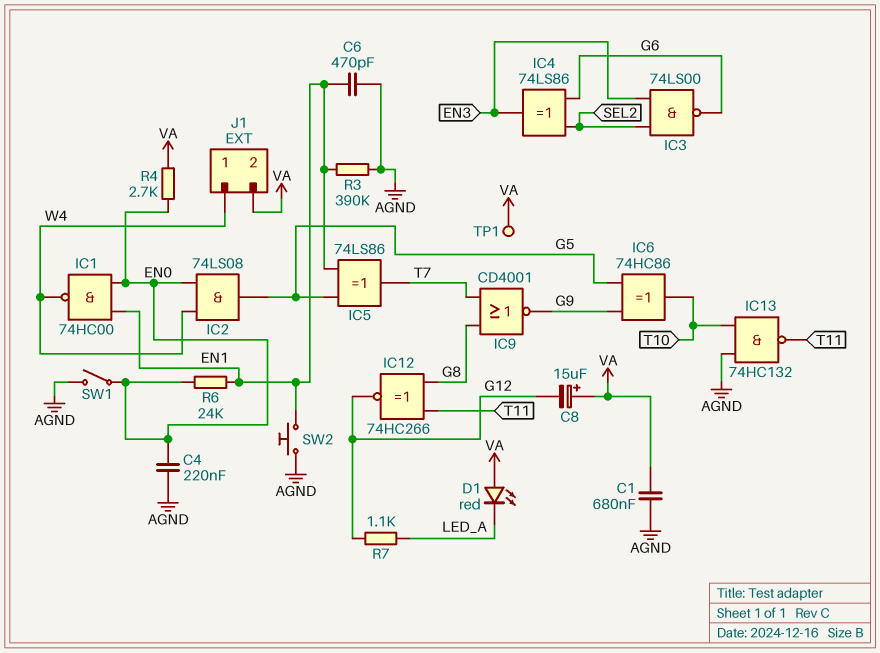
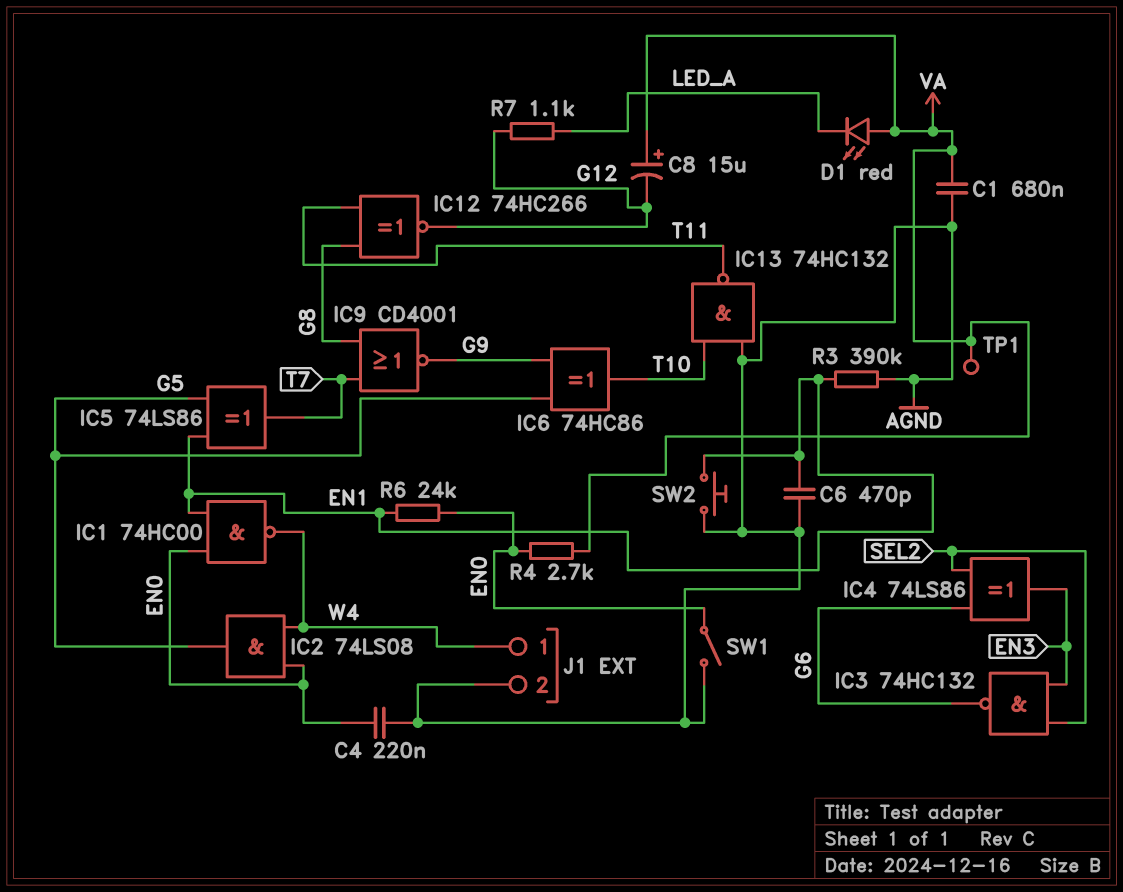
IC3: NAND 74LS00 (in EN3, in SEL2, out G6) -> NAND 74HC132 (in EN3, in SEL2, out G6)
J1 pin 2: VA -> AGND

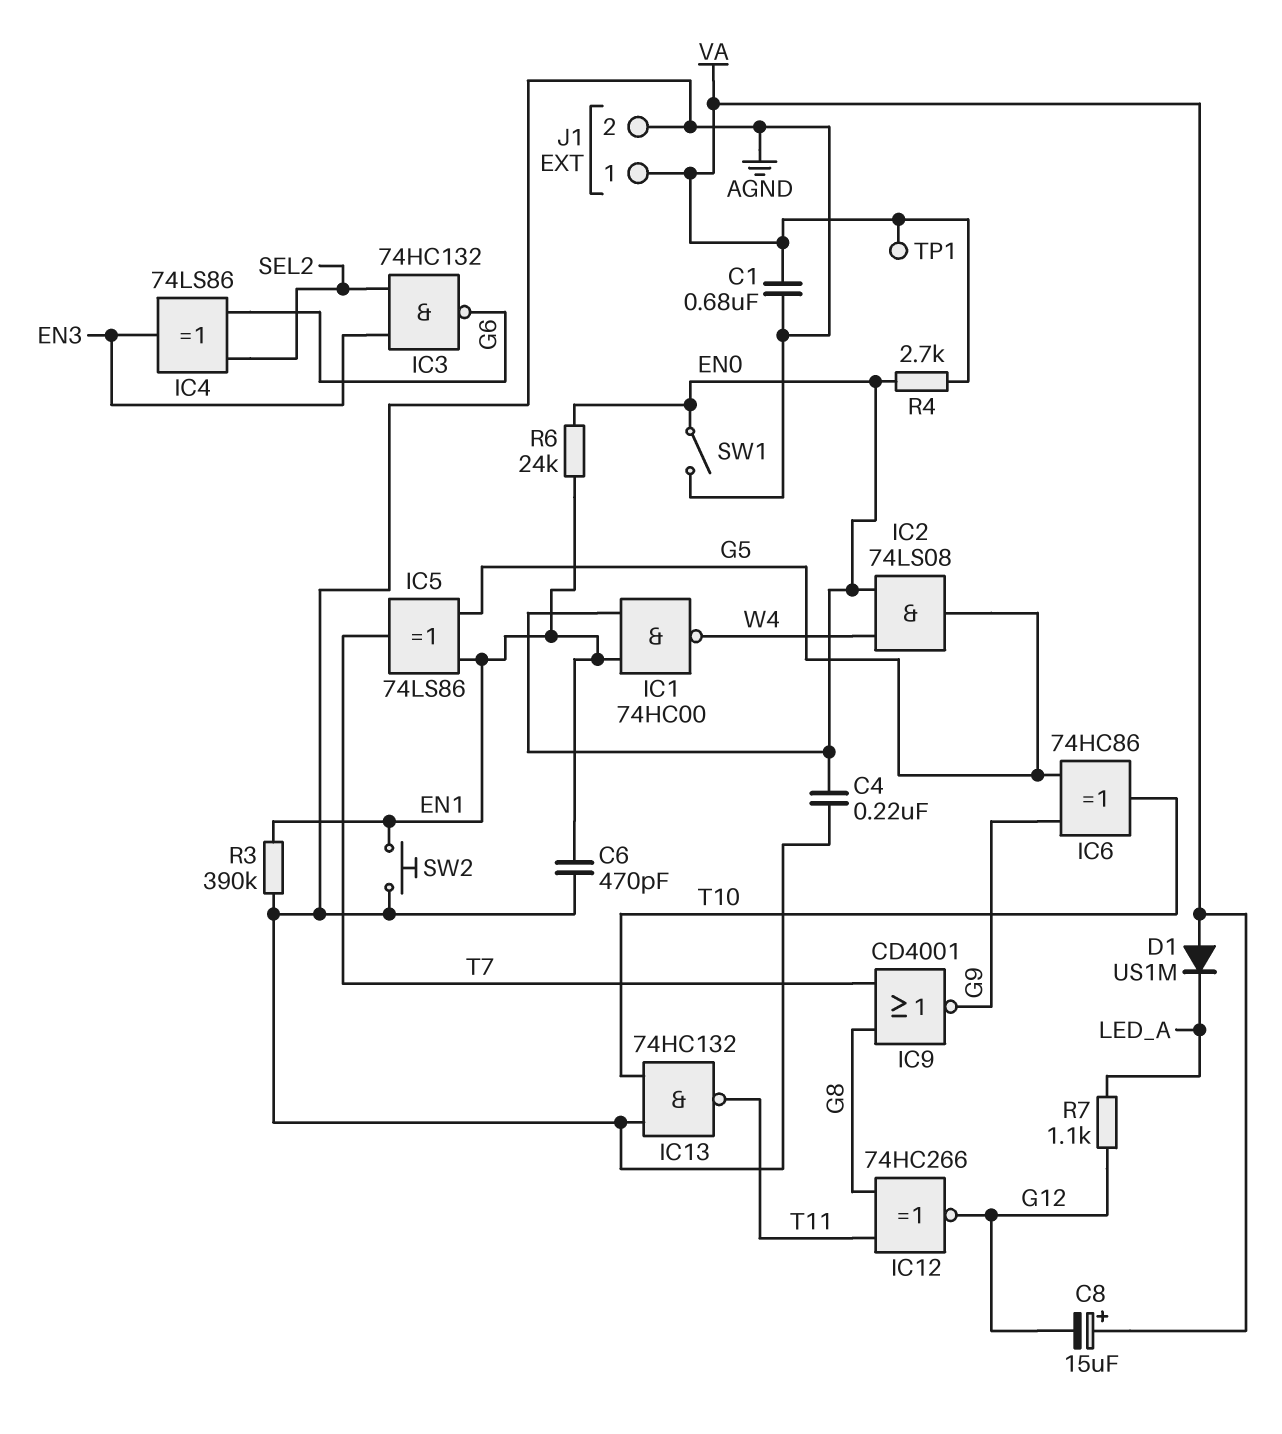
D1: LED red (A VA, K LED_A) -> diode US1M (A VA, K LED_A)
J1 pin 1: W4 -> VA

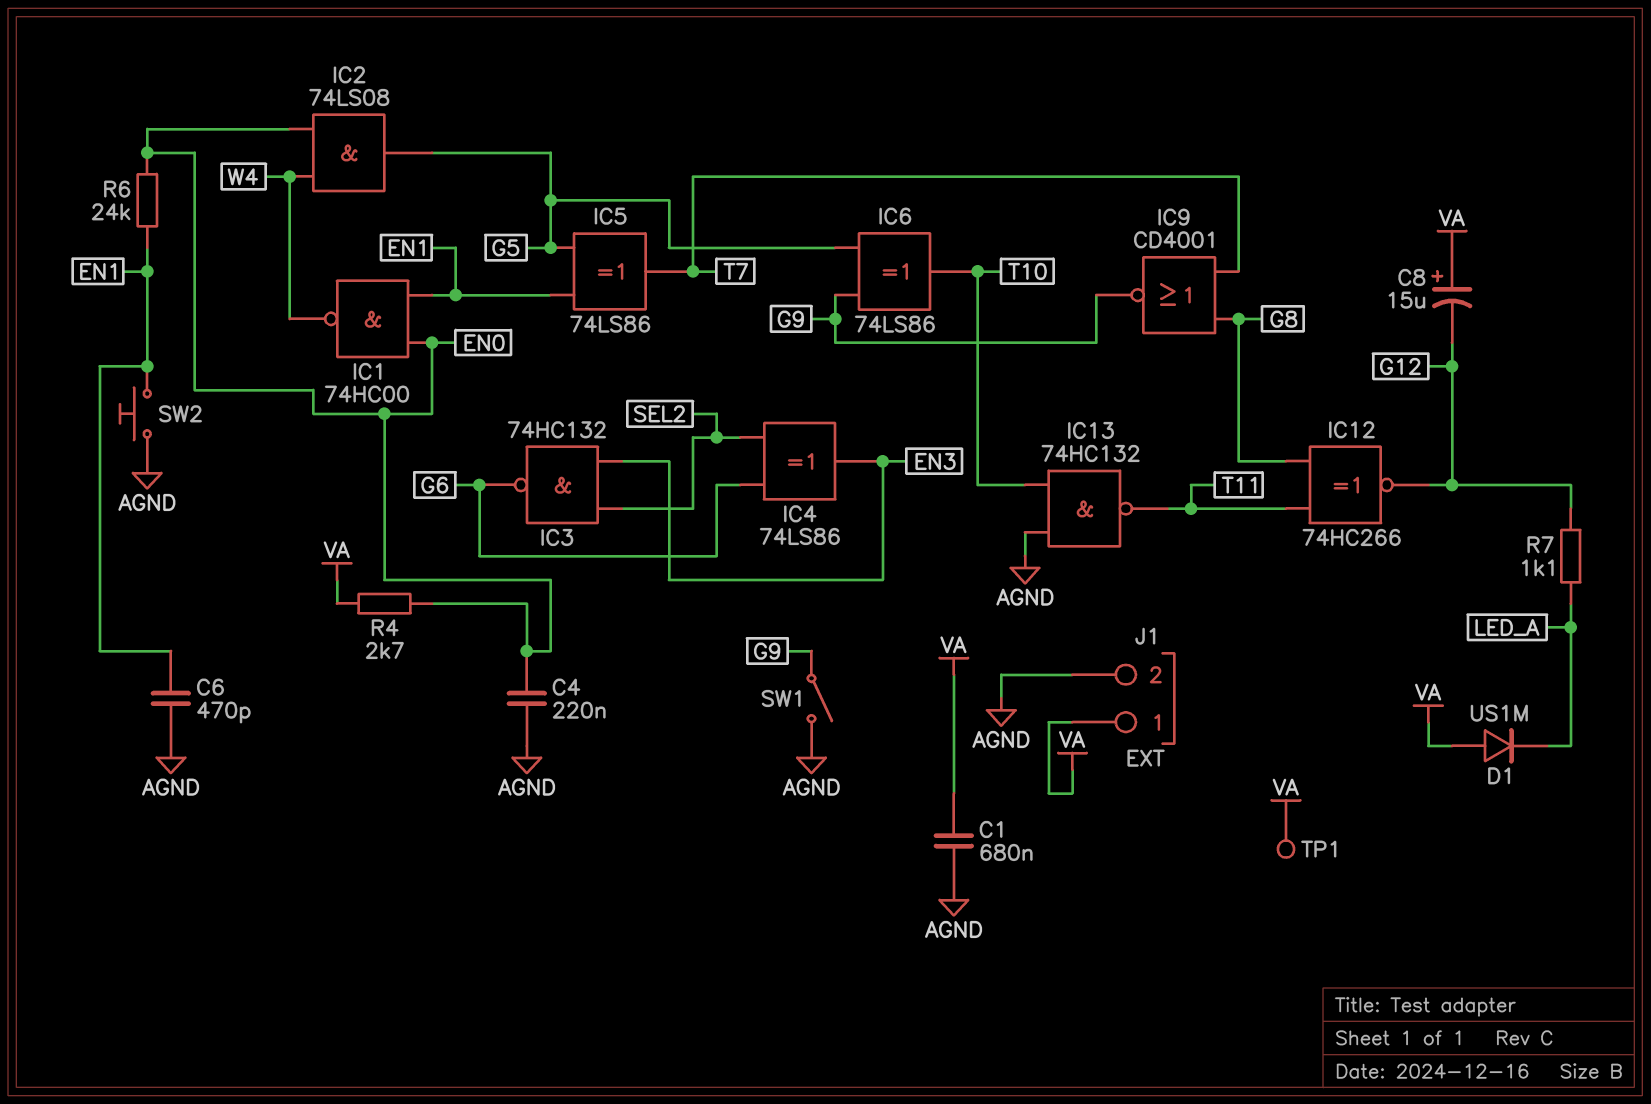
IC6: XOR 74HC86 (in G5, in G9, out T10) -> XOR 74LS86 (in G5, in G9, out T10)
R3: 390k (AGND, EN1) -> none
SW1: switch (AGND, EN0) -> switch (AGND, G9)

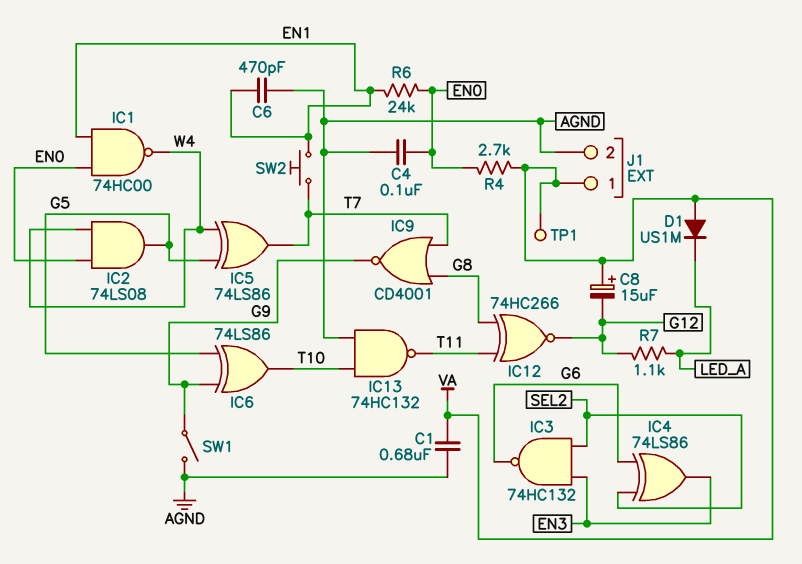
C4: 220nF (AGND, EN0) -> 100nF (AGND, EN0)
IC5: XOR 74LS86 (in EN1, in G5, out T7) -> XOR 74LS86 (in G5, in W4, out T7)
SW2: button (AGND, EN1) -> button (EN1, T7)

